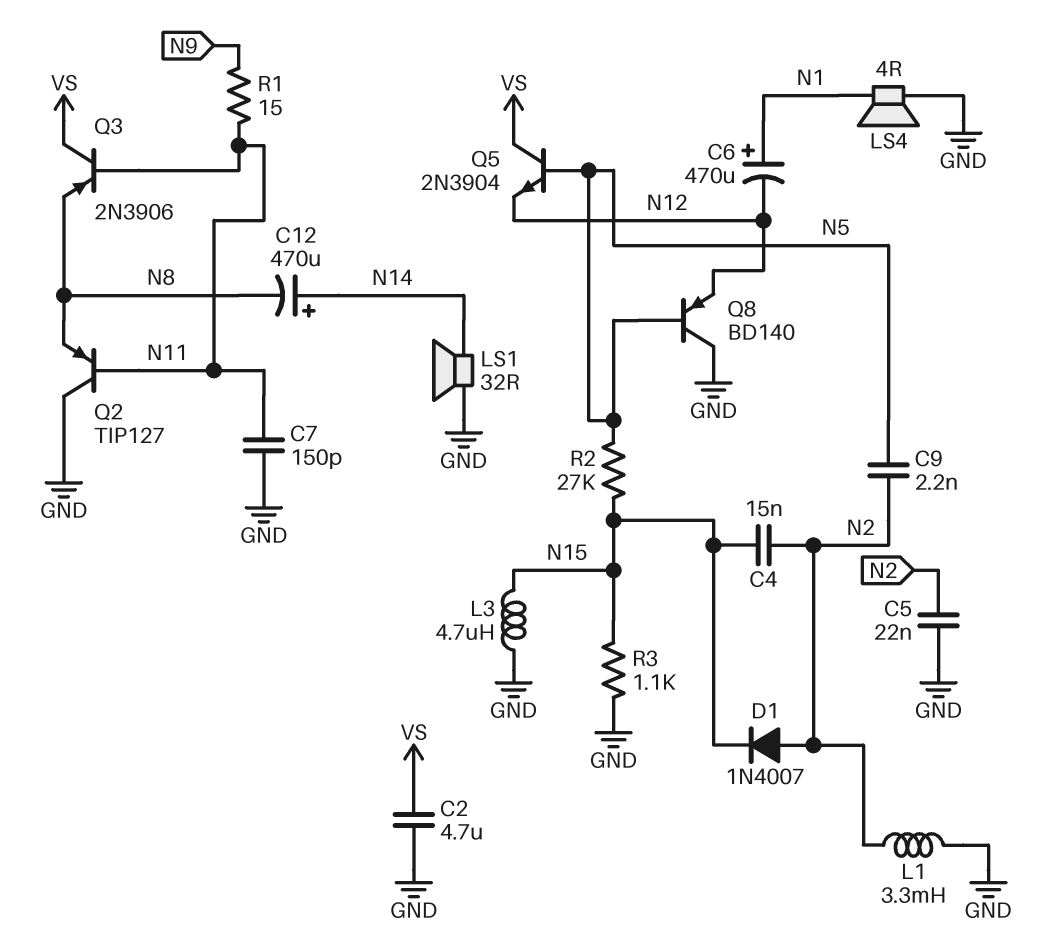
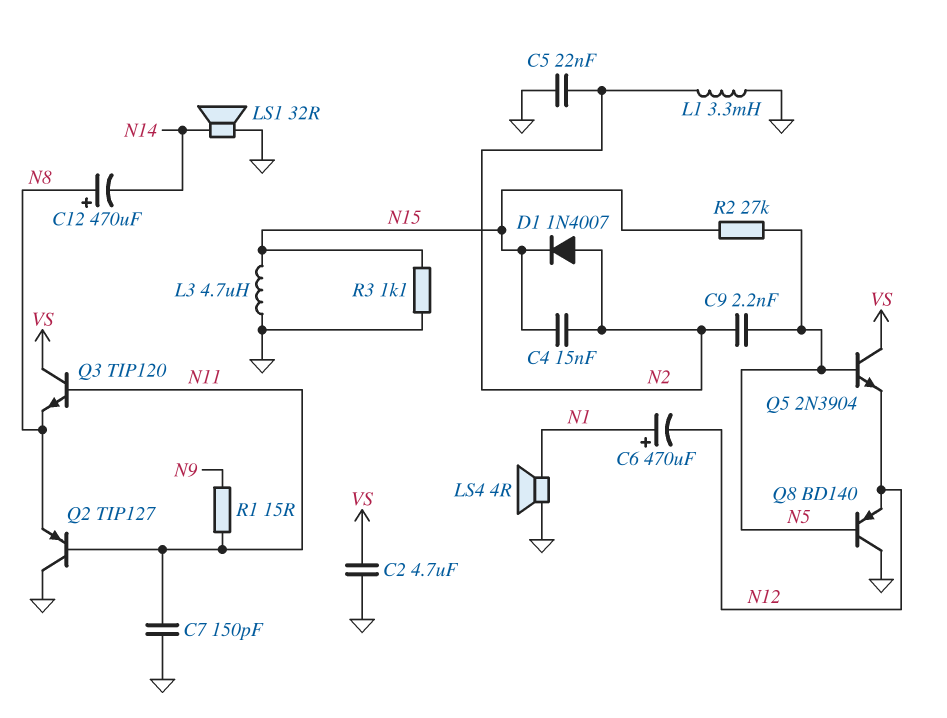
C12: 470uF (plus N14, minus N8) -> 470uF (plus N8, minus N14)
Q3: PNP 2N3906 (B N11, C VS, E N8) -> NPN TIP120 (B N11, C VS, E N8)

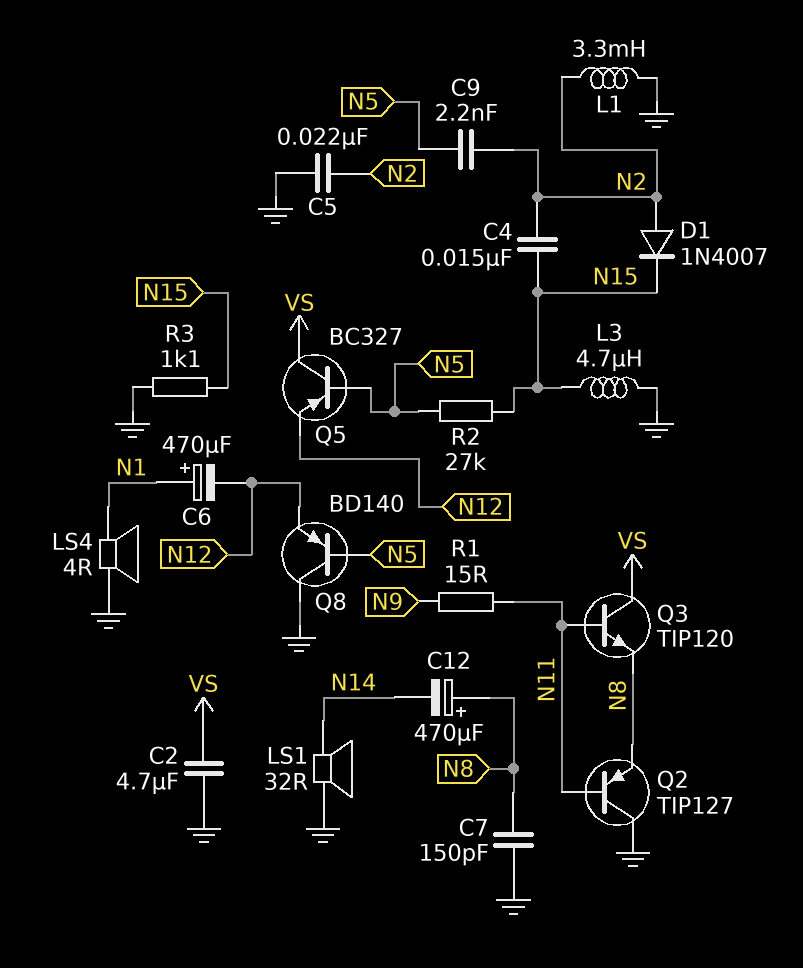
C7: 150pF (GND, N11) -> 150pF (GND, N8)
Q5: NPN 2N3904 (B N5, C VS, E N12) -> PNP BC327 (B N5, C VS, E N12)

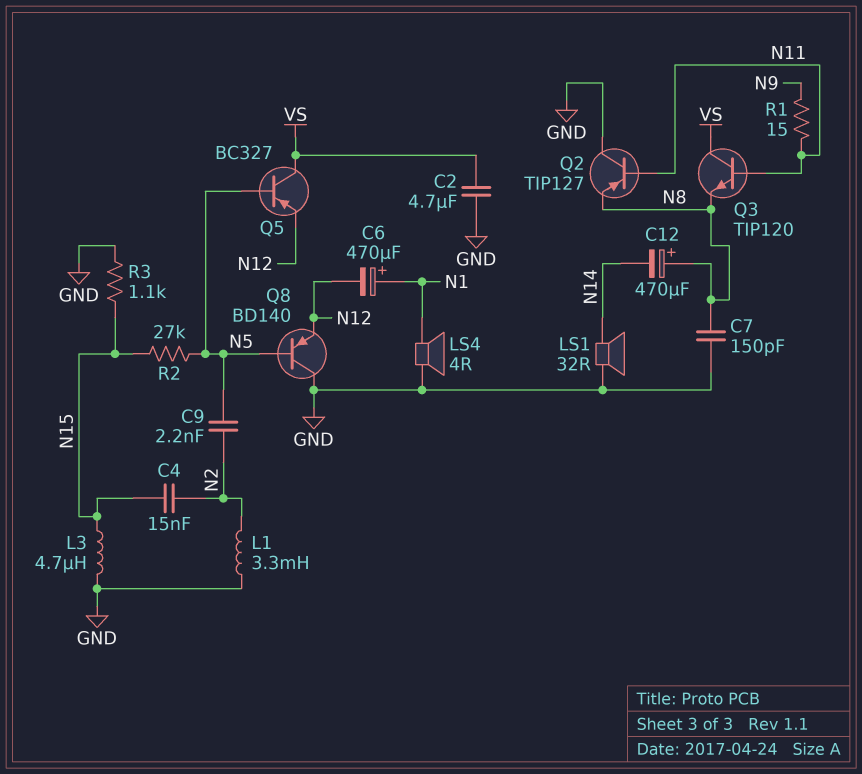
C5: 22nF (GND, N2) -> none
D1: diode 1N4007 (A N2, K N15) -> none

